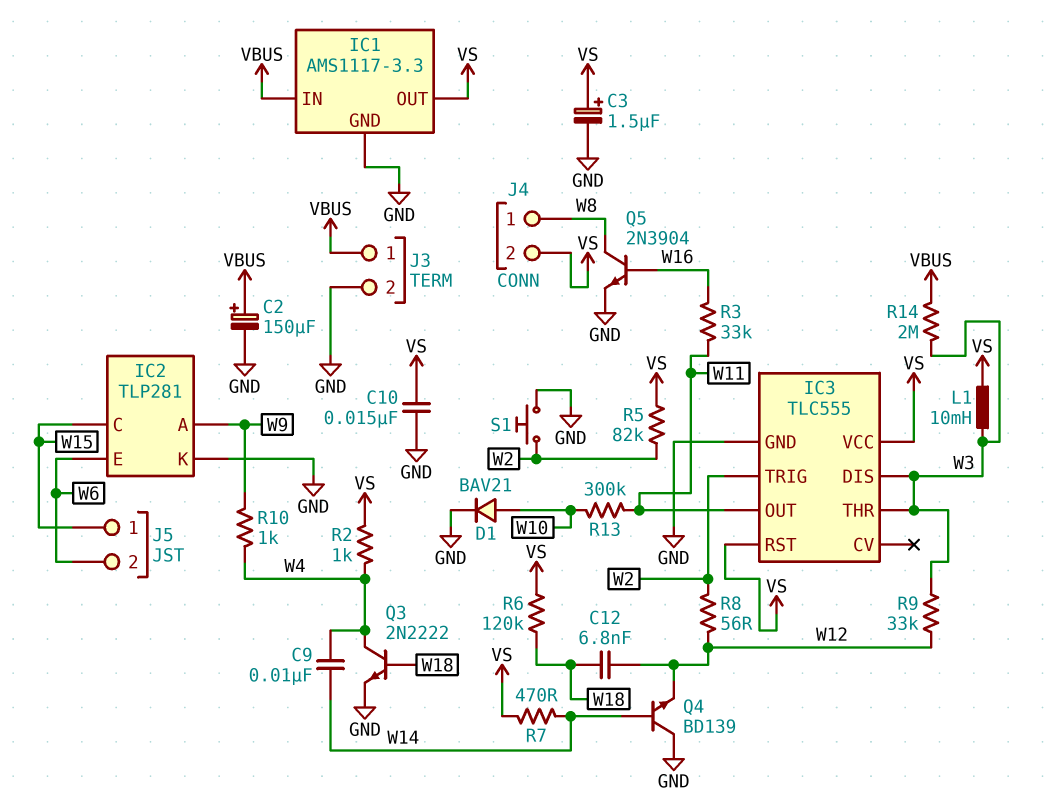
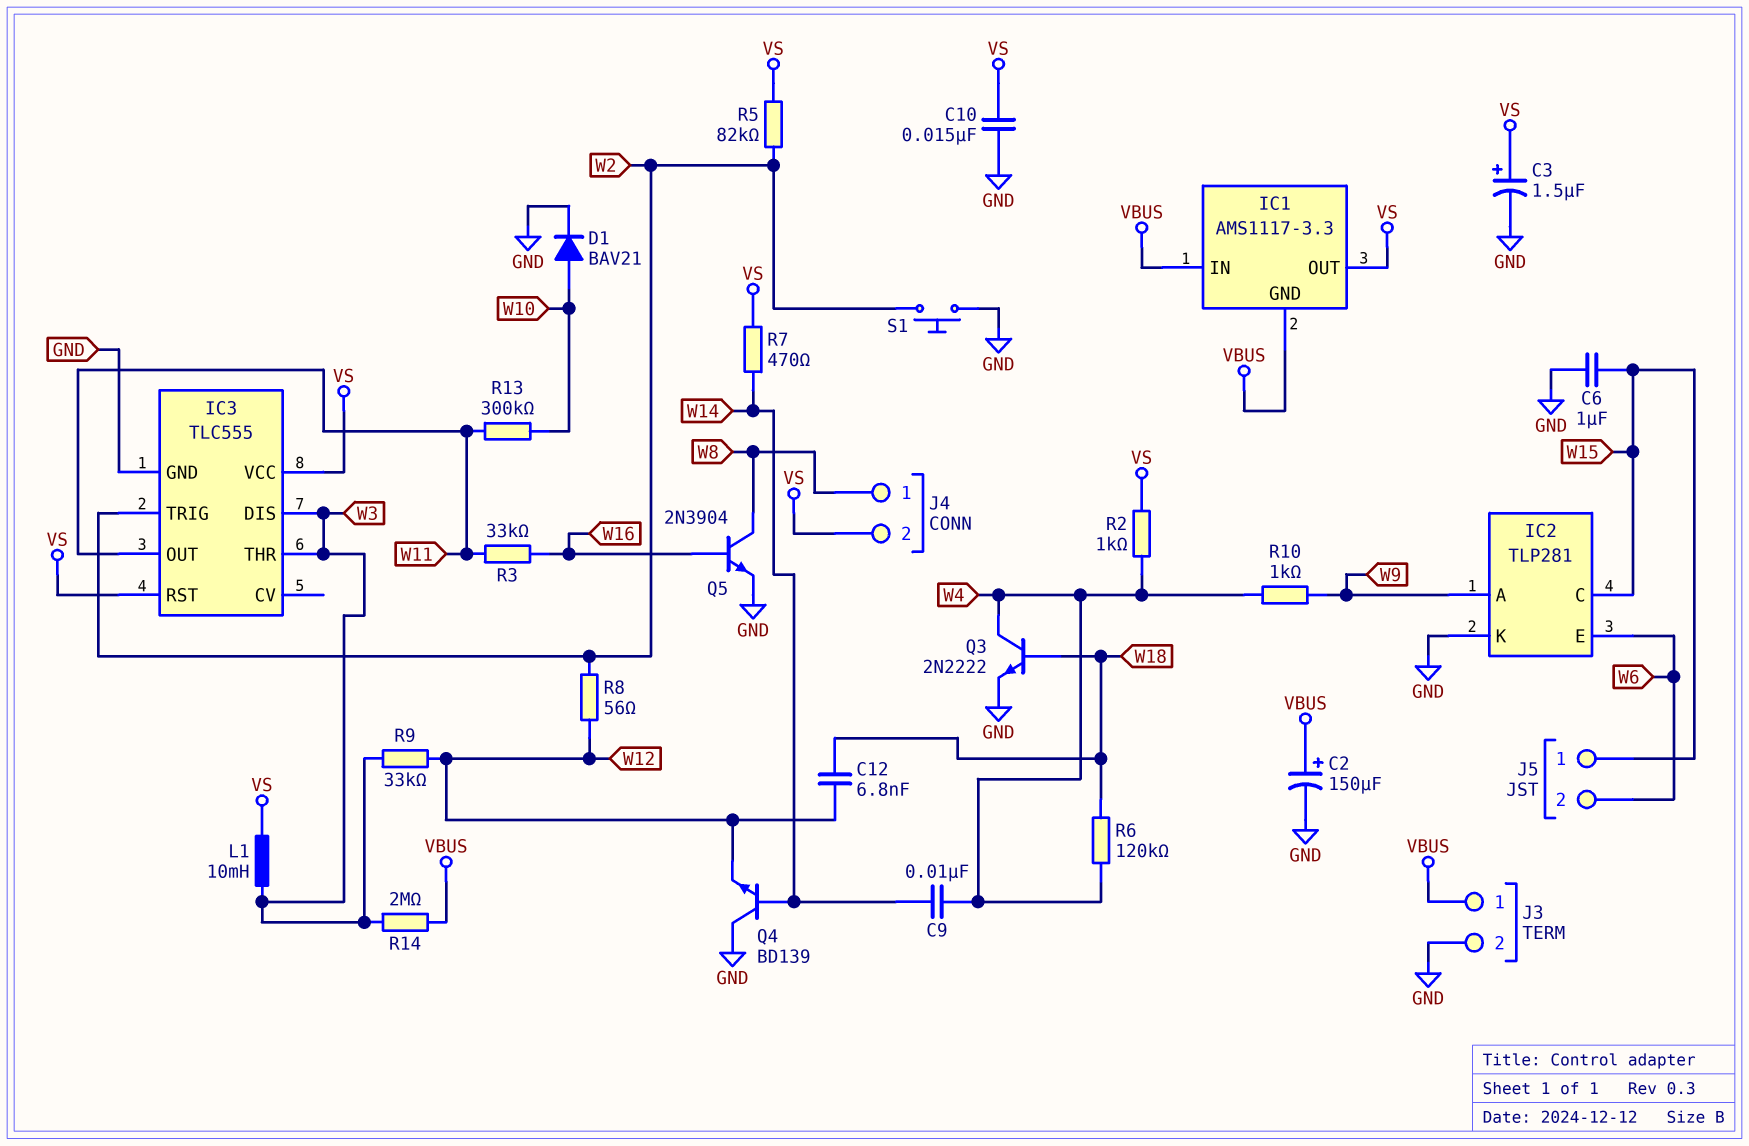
C6: none -> 1uF (GND, W15)
IC1 pin GND: GND -> VBUS
R6: 120k (VS, W18) -> 120k (W4, W18)

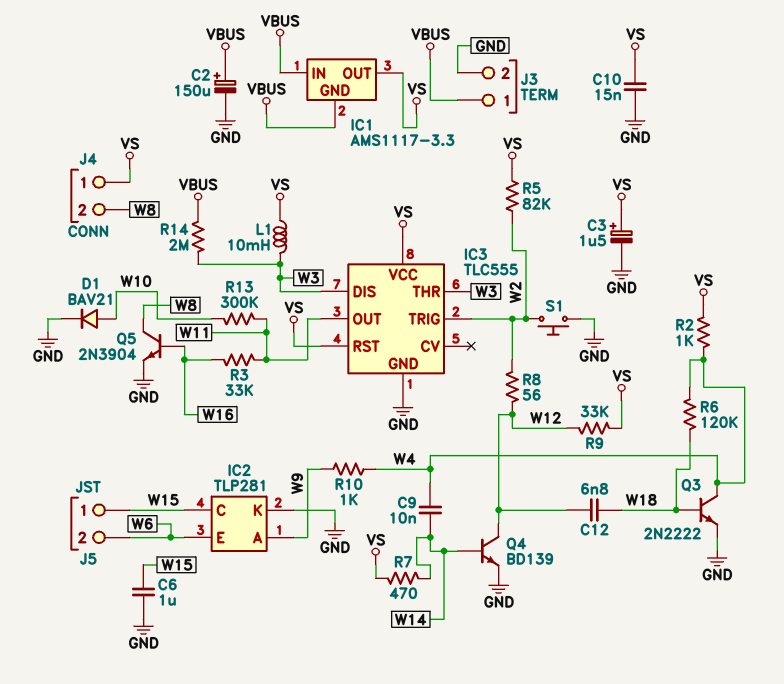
J4 pin 1: W8 -> VS
J4 pin 2: VS -> W8
Q4: NPN BD139 (B W14, C GND, E W12) -> NPN BD139 (B W14, C W12, E GND)
R9: 33k (W3, W12) -> 33k (VS, W12)

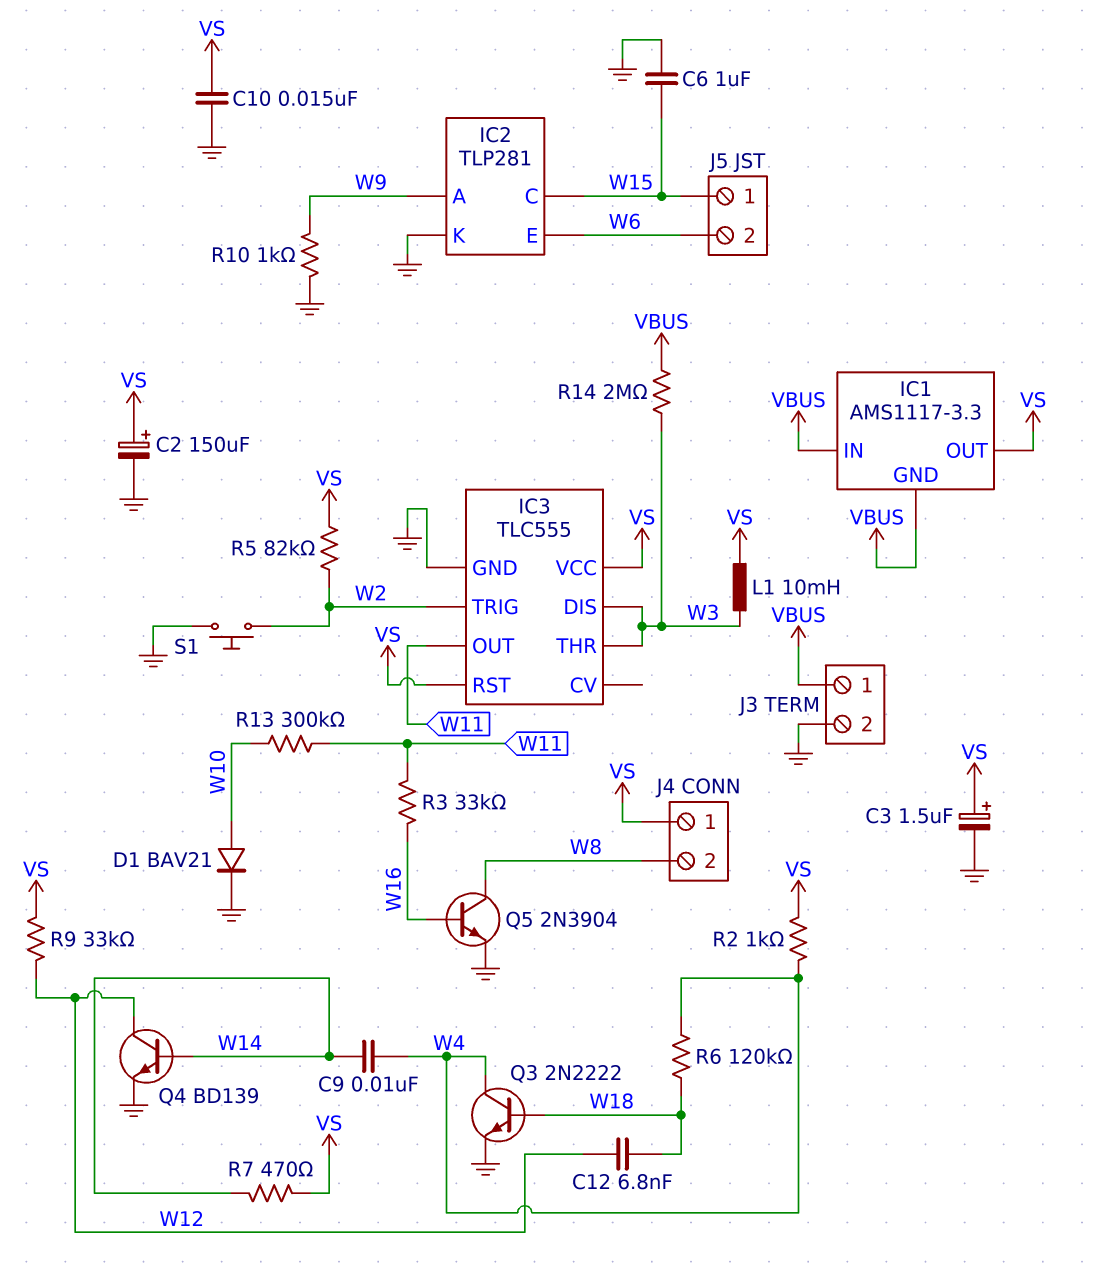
C2: 150uF (plus VBUS, minus GND) -> 150uF (plus VS, minus GND)
R8: 56 (W2, W12) -> none
R10: 1k (W4, W9) -> 1k (GND, W9)

